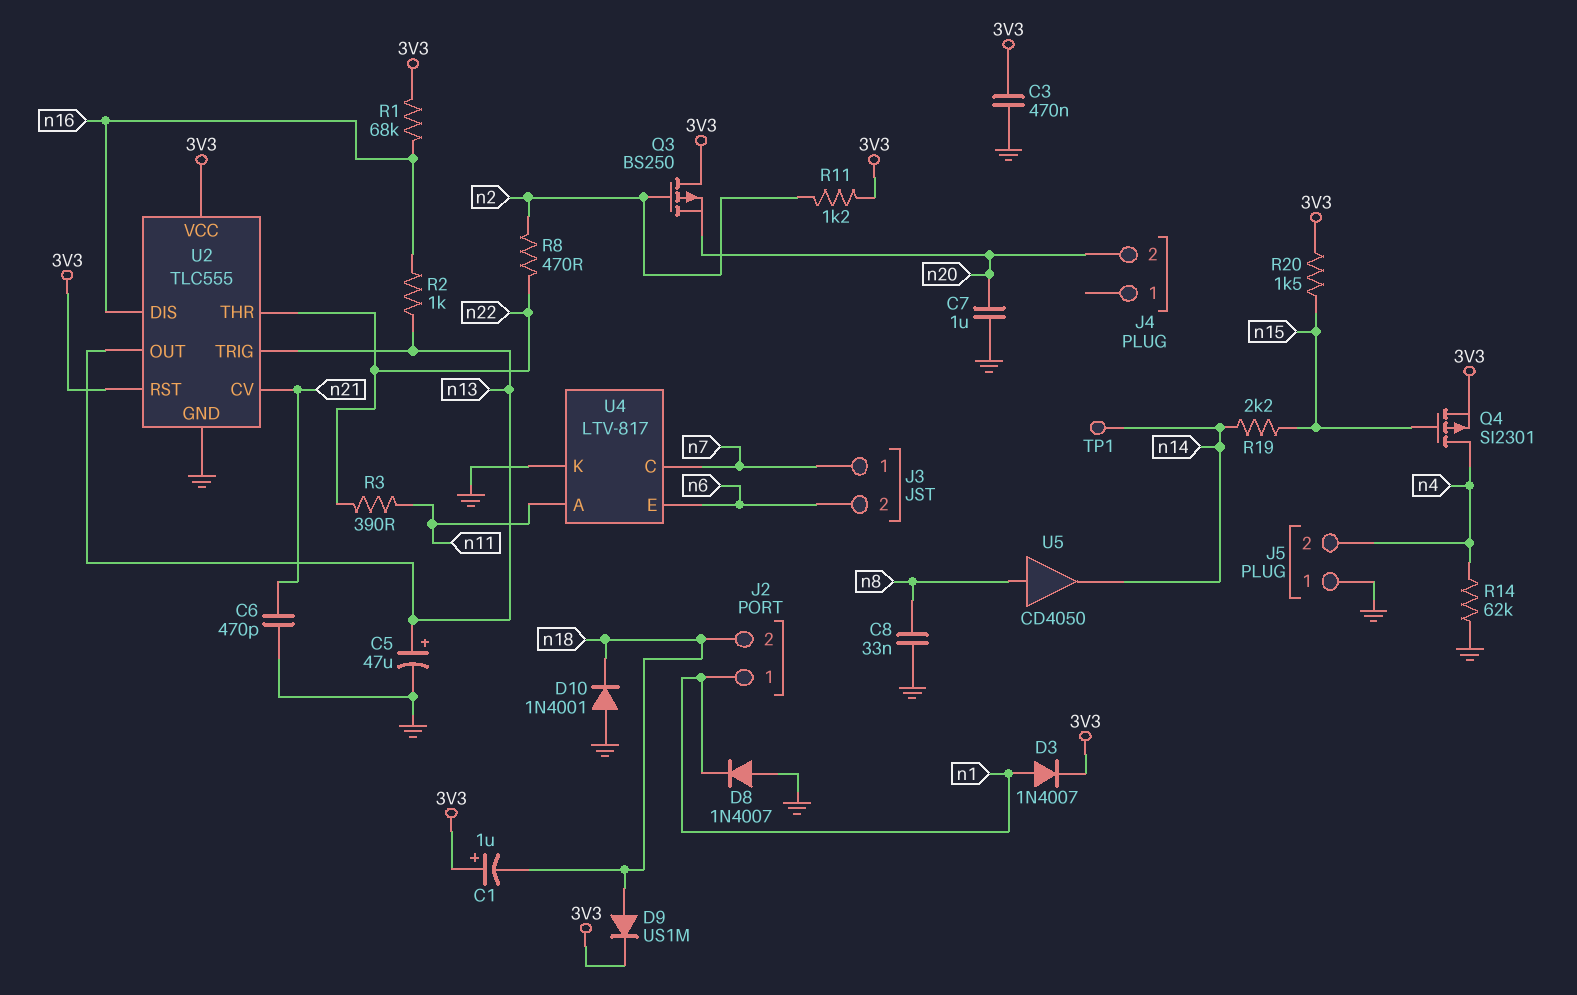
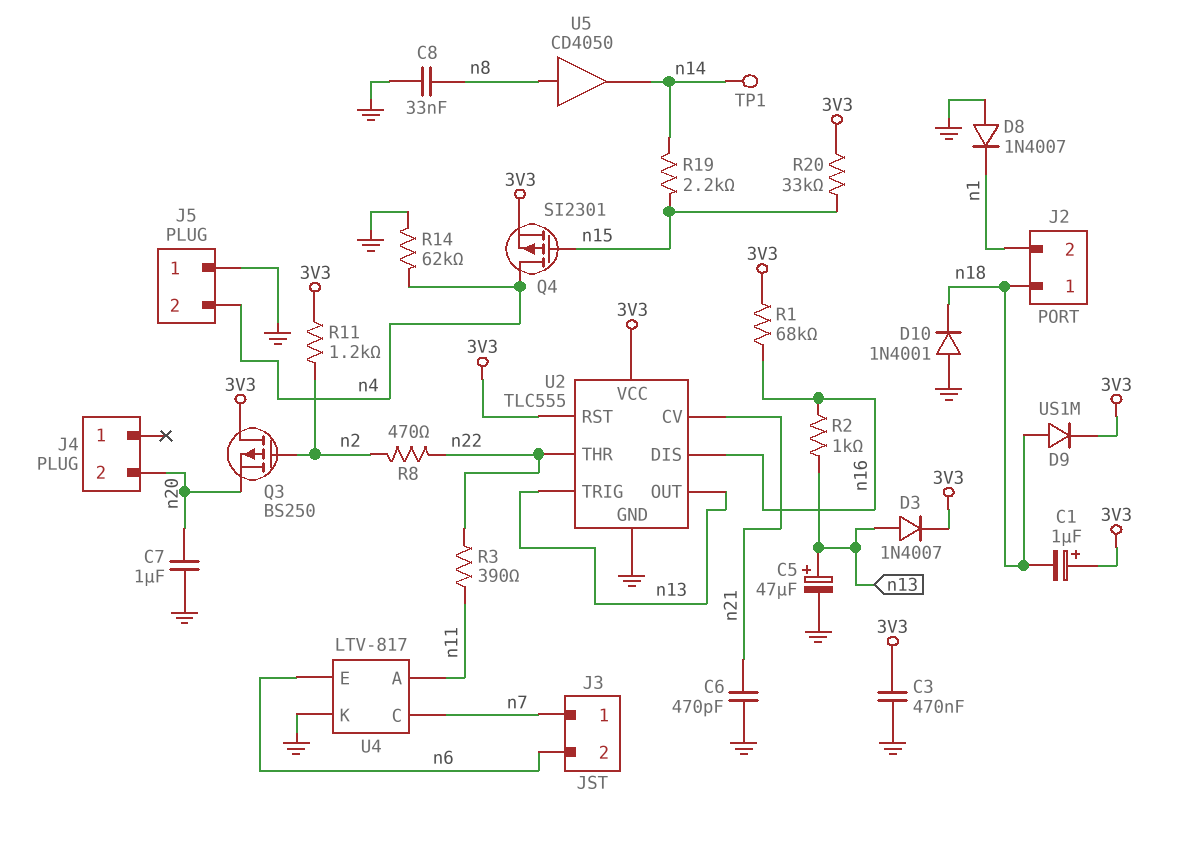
D3: diode 1N4007 (A n1, K 3V3) -> diode 1N4007 (A n13, K 3V3)
J2 pin 1: n1 -> n18
J2 pin 2: n18 -> n1
R20: 1.5k (3V3, n15) -> 33k (3V3, n15)

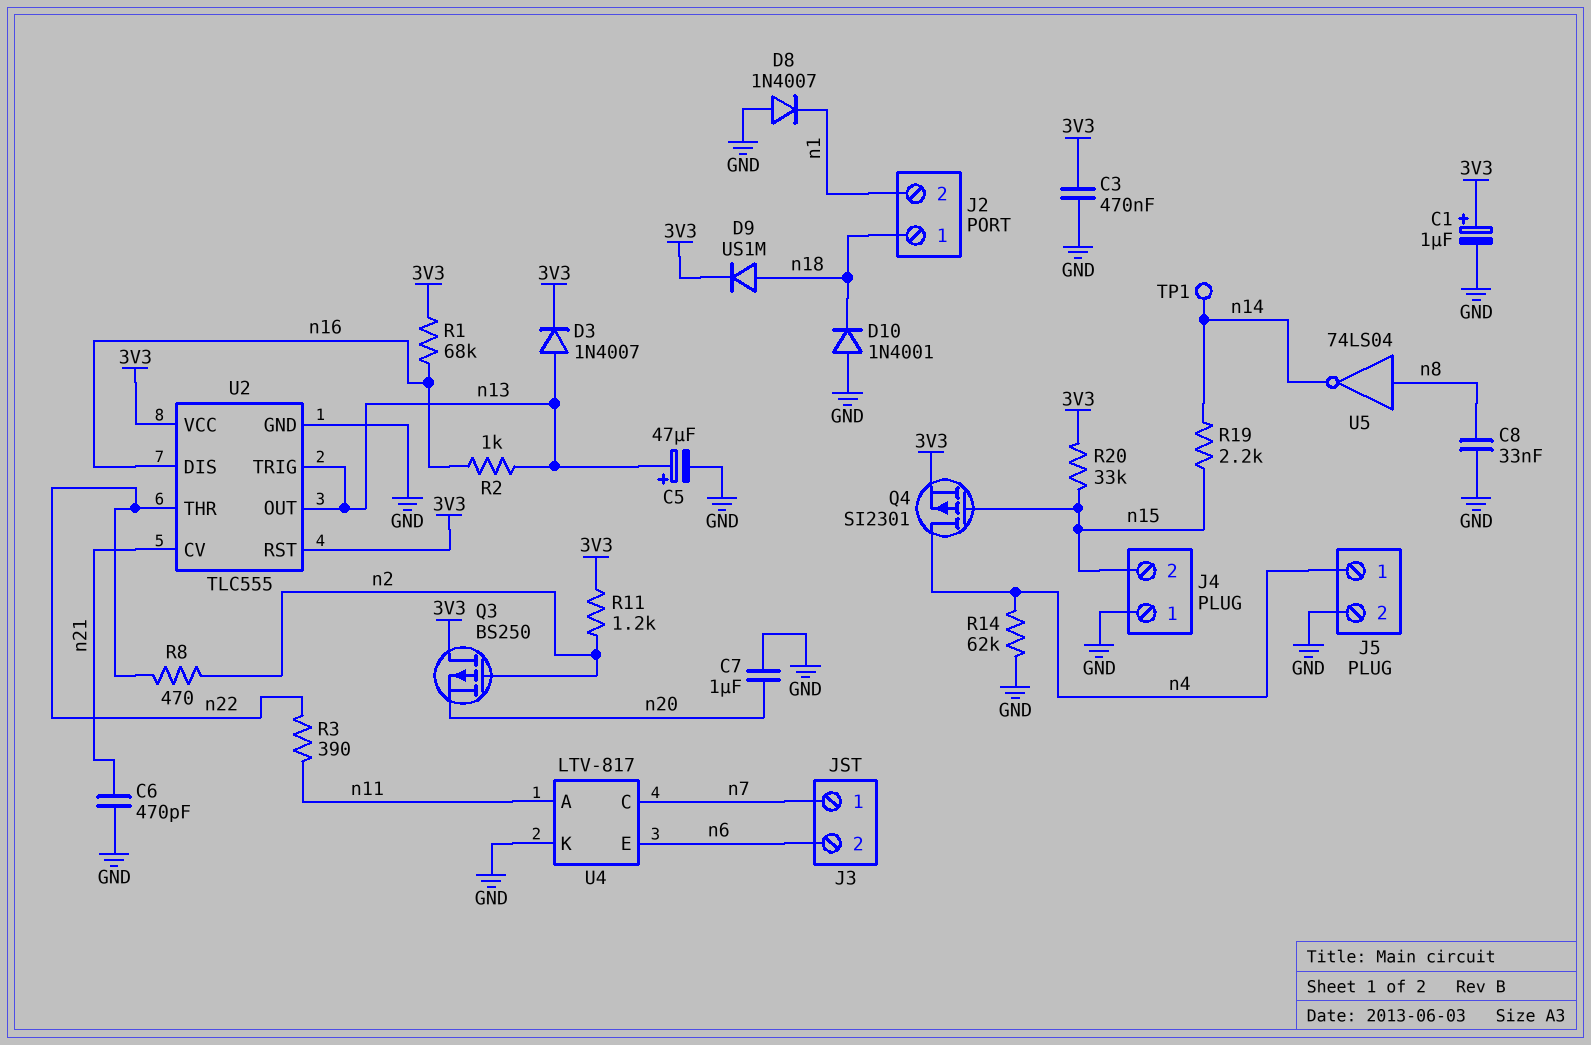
C1: 1uF (plus 3V3, minus n18) -> 1uF (plus 3V3, minus GND)
J4 pin 1: none -> GND
J4 pin 2: n20 -> n15
J5 pin 1: GND -> n4
J5 pin 2: n4 -> GND
U5: buffer CD4050 (in n8, out n14) -> NOT 74LS04 (in n8, out n14)

